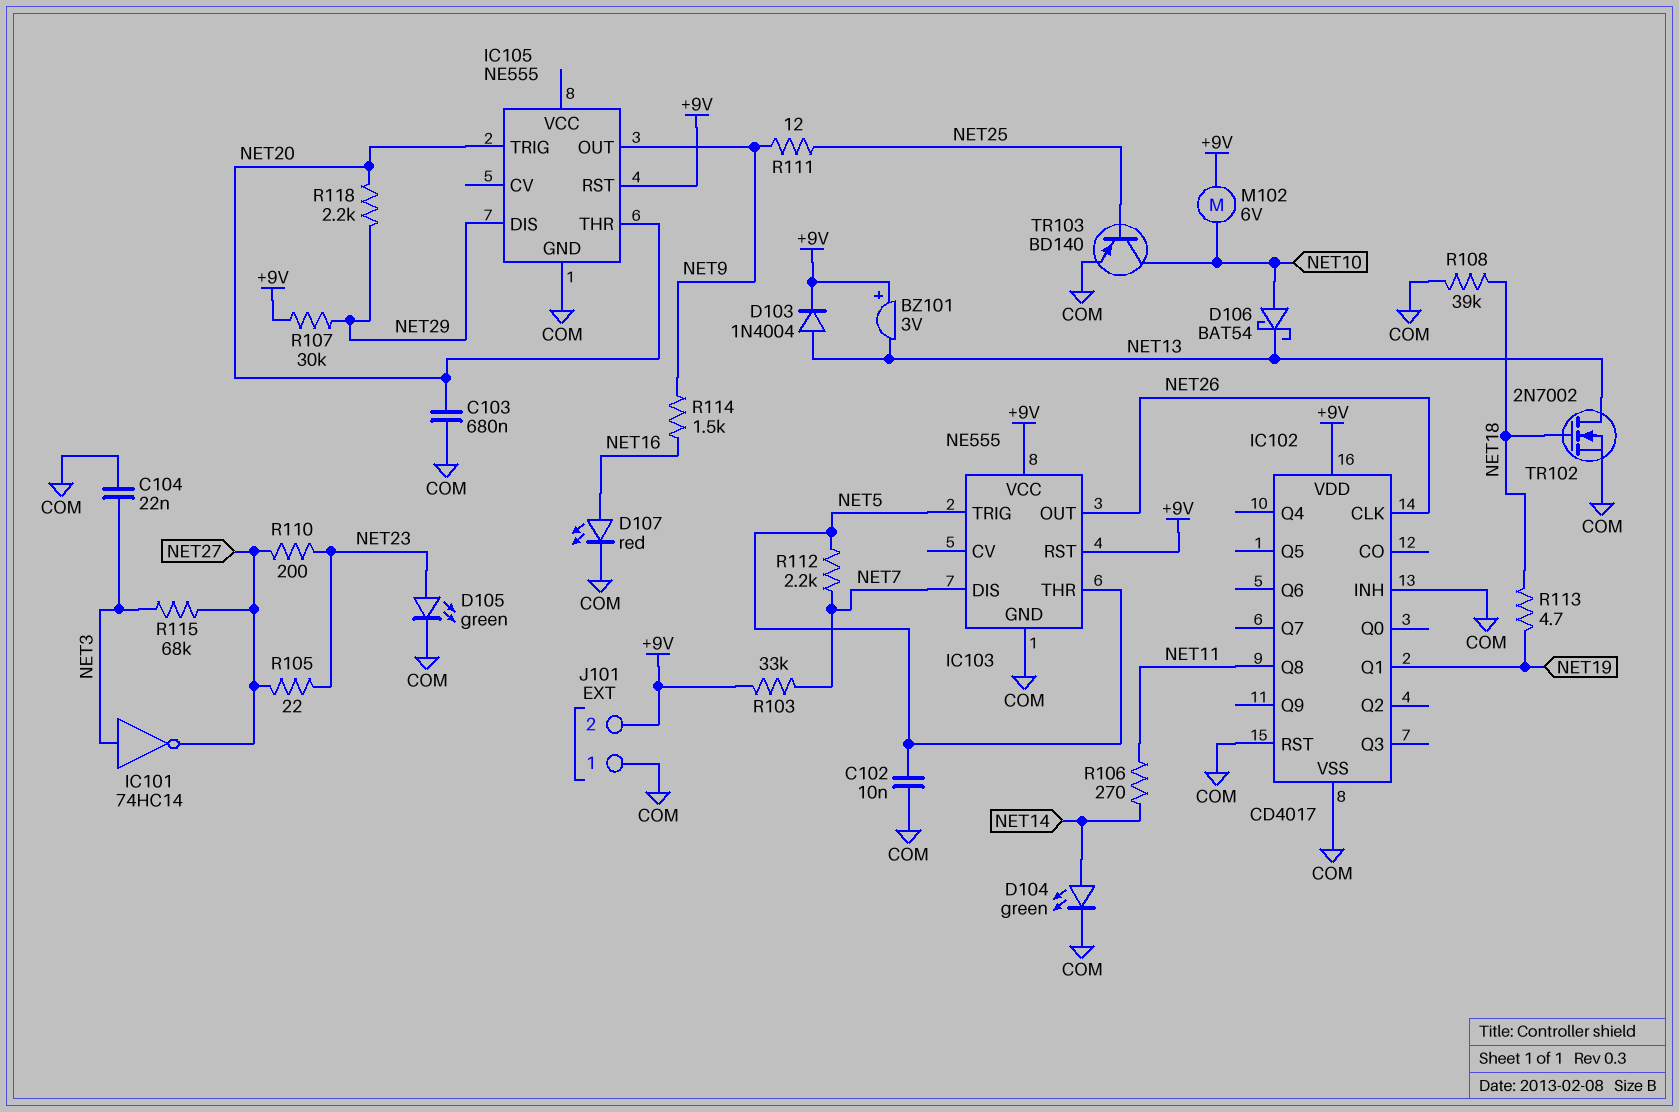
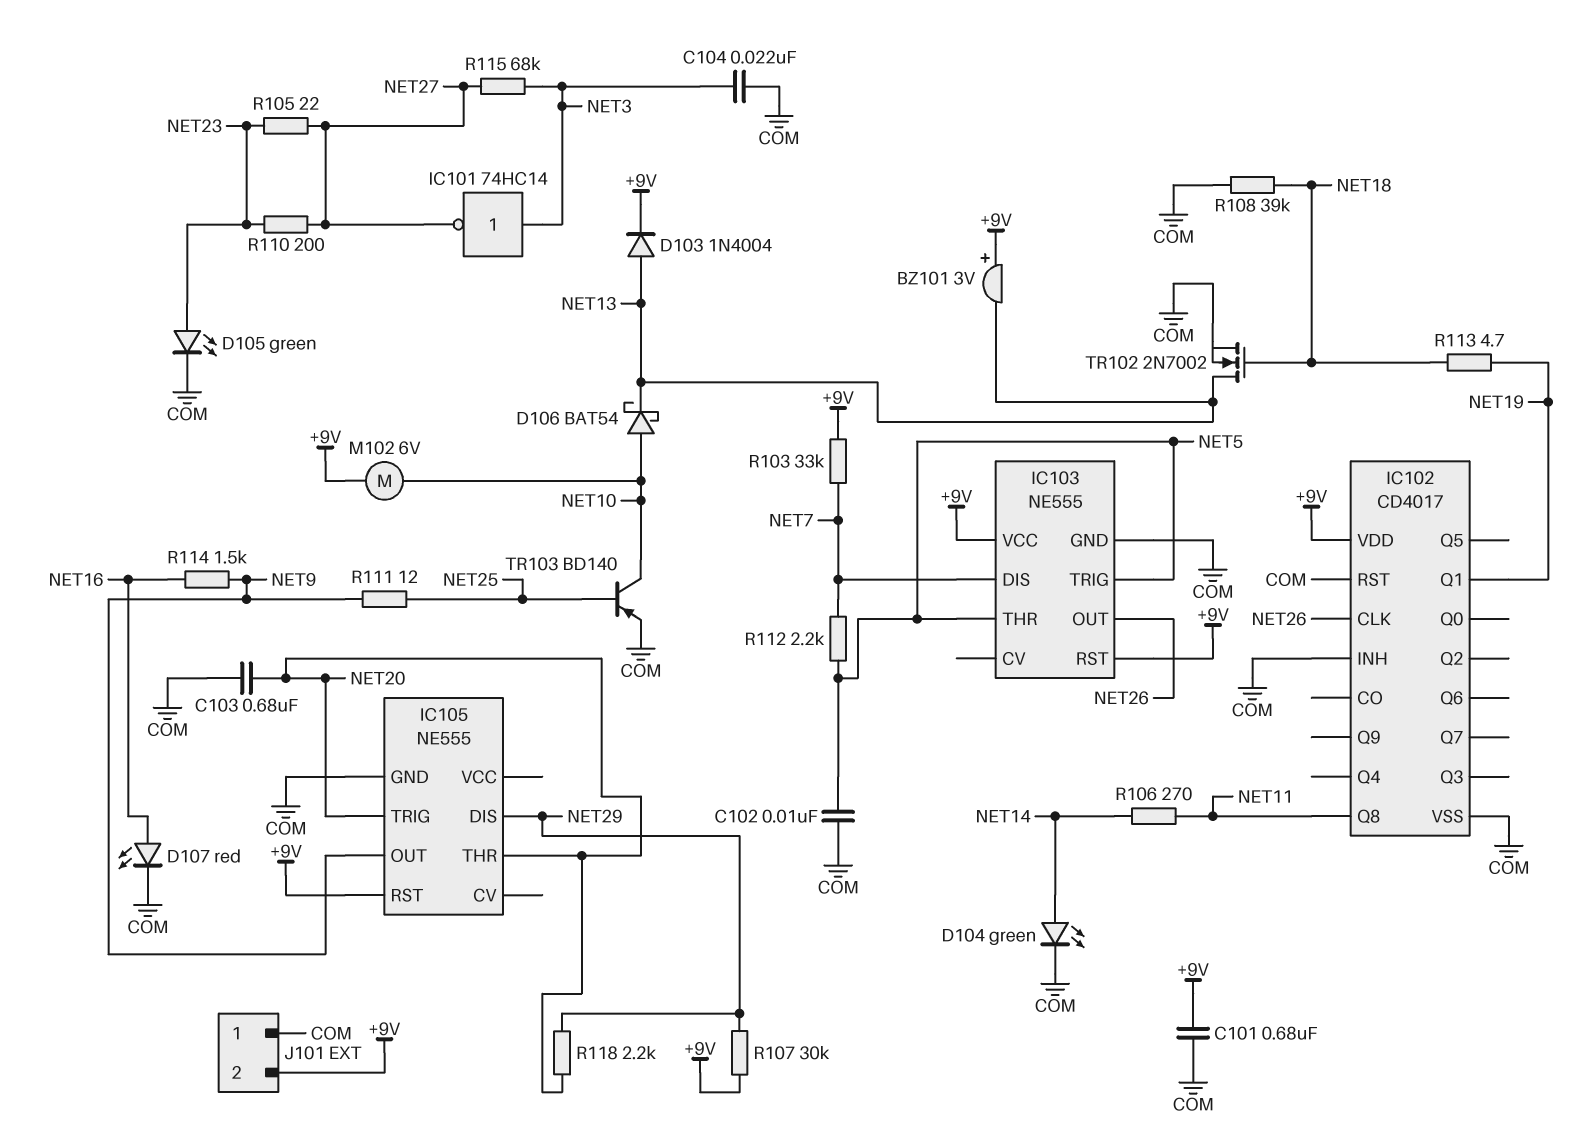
C101: none -> 680nF (+9V, COM)

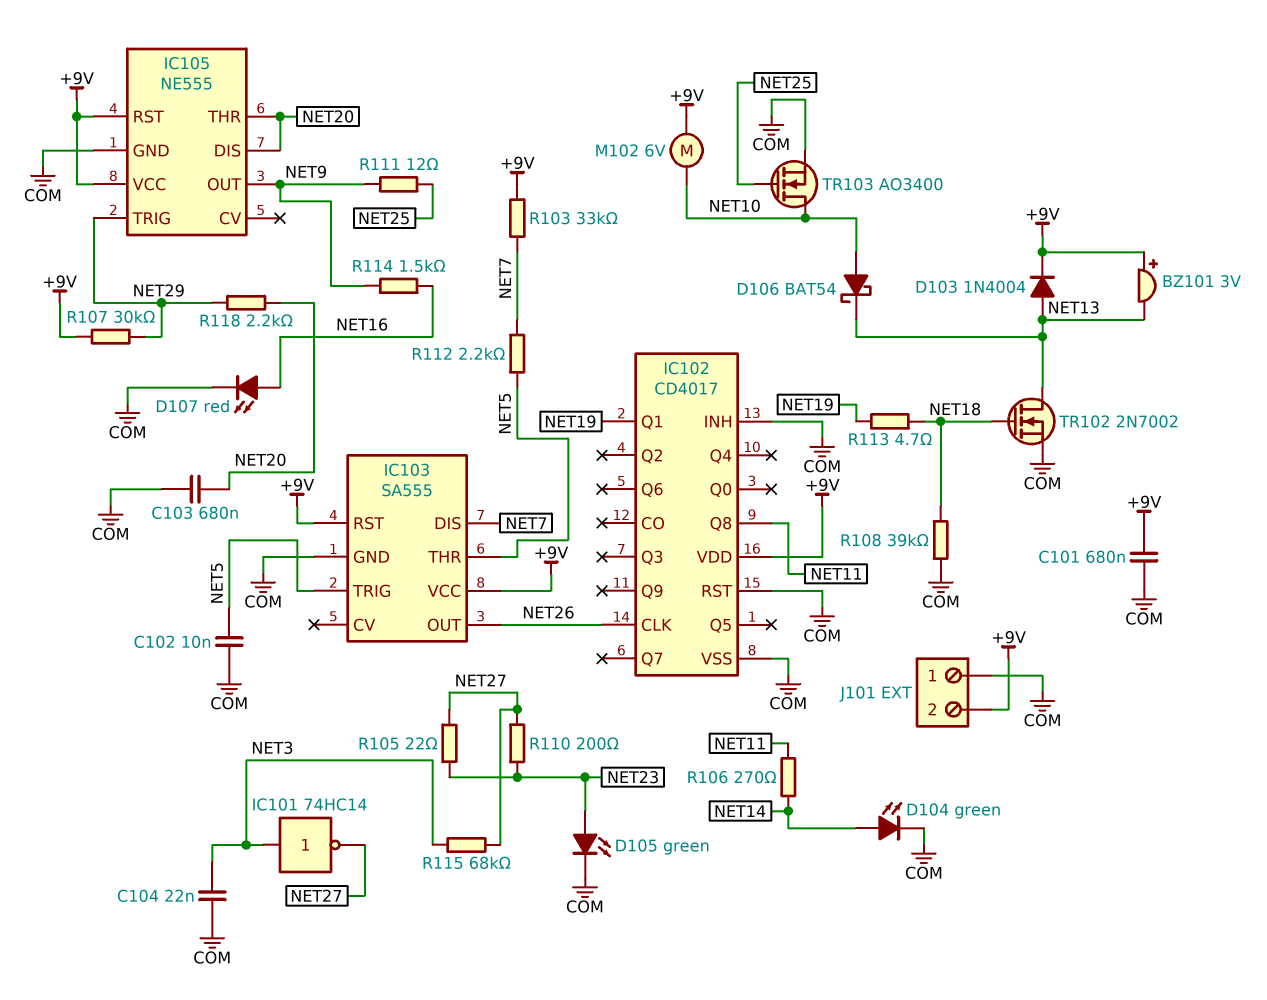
IC103: NE555 -> SA555
IC105 pin DIS: NET29 -> NET20
IC105 pin TRIG: NET20 -> NET29
IC105 pin VCC: none -> +9V
TR103: PNP BD140 (B NET25, C NET10, E COM) -> NMOS AO3400 (G NET25, D NET10, S COM)

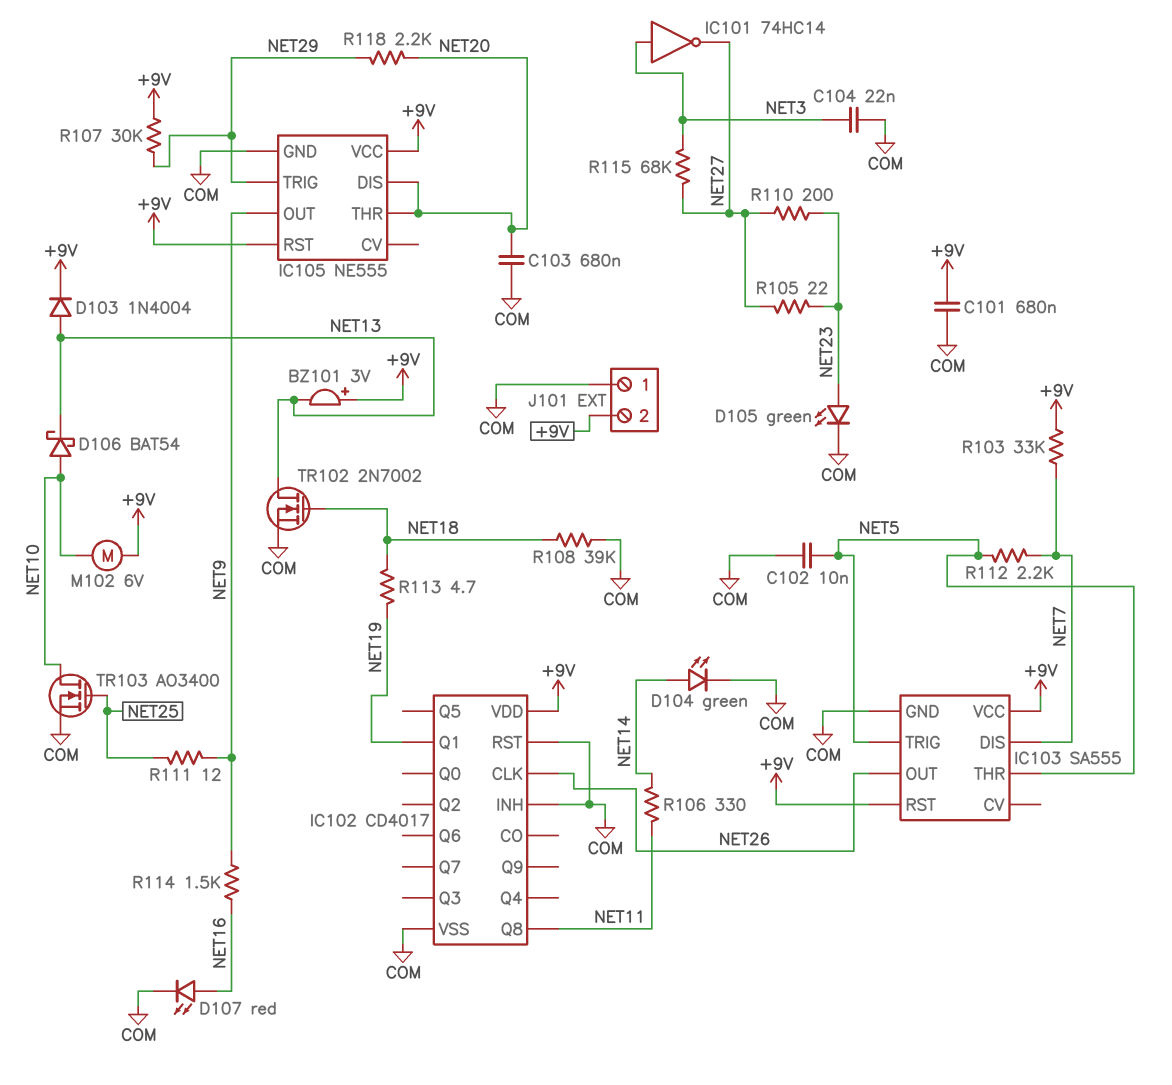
R106: 270 (NET11, NET14) -> 330 (NET11, NET14)

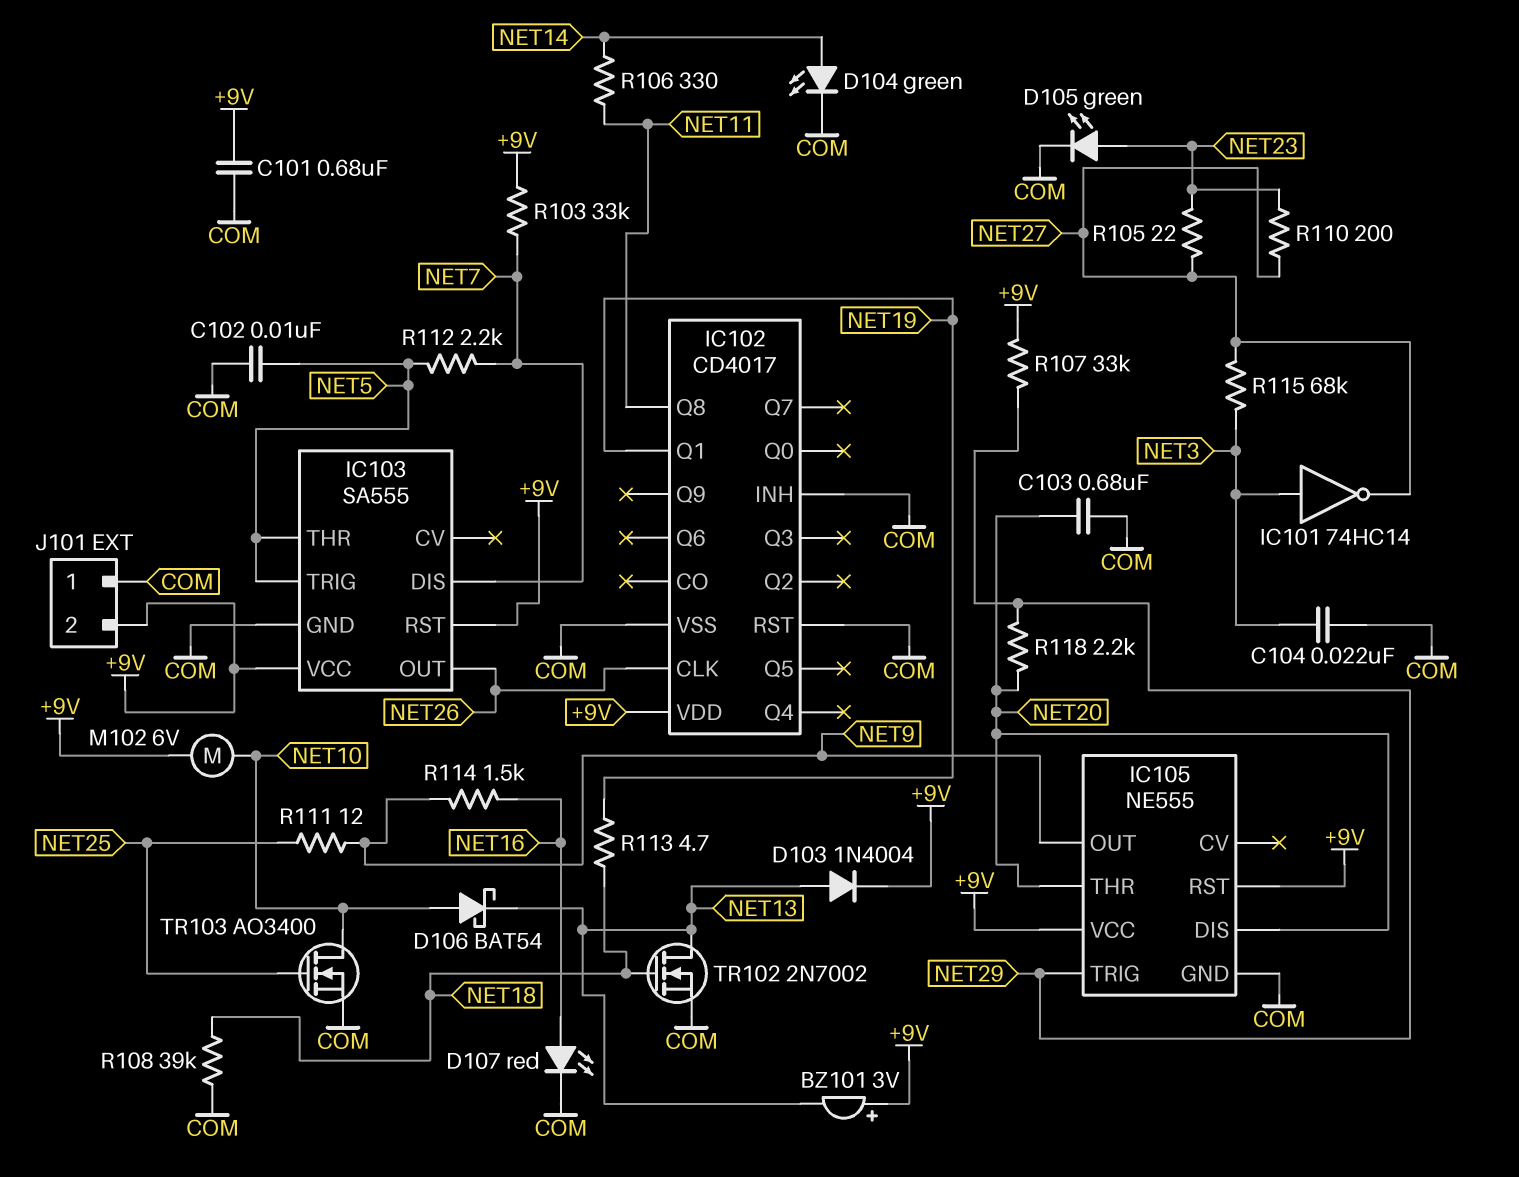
R107: 30k (+9V, NET29) -> 33k (+9V, NET29)

